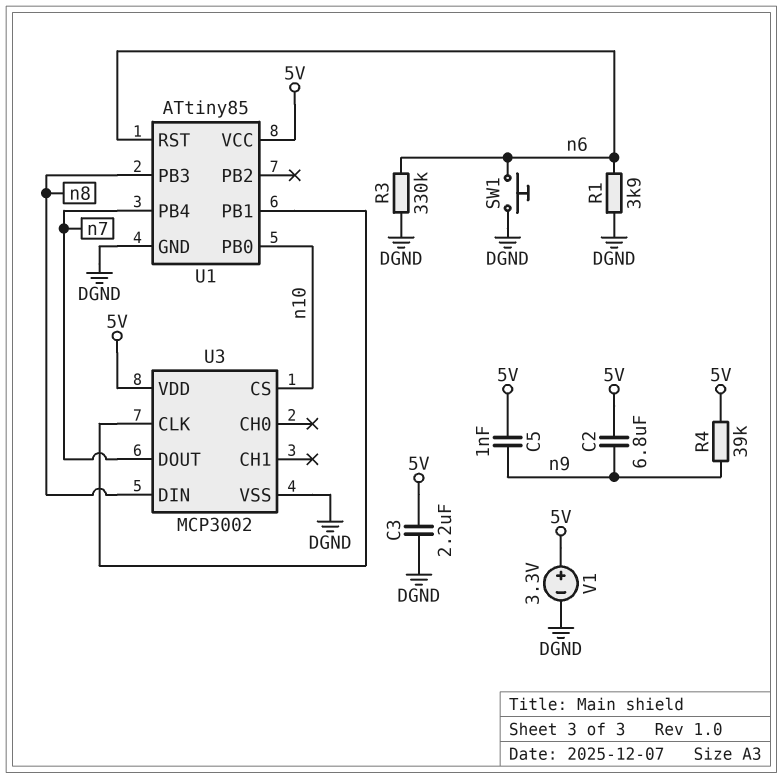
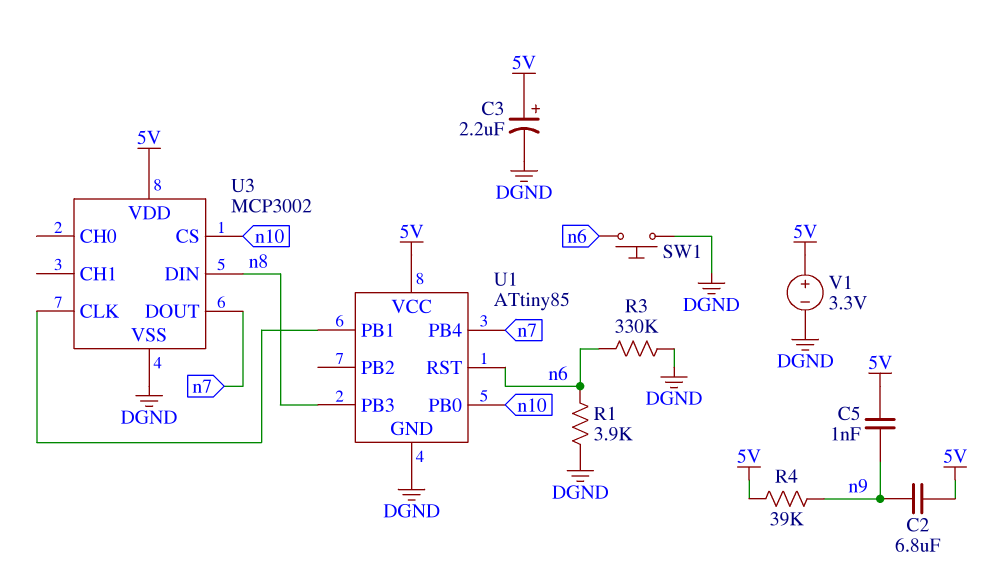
C3: 2.2uF (5V, DGND) -> 2.2uF (plus 5V, minus DGND)

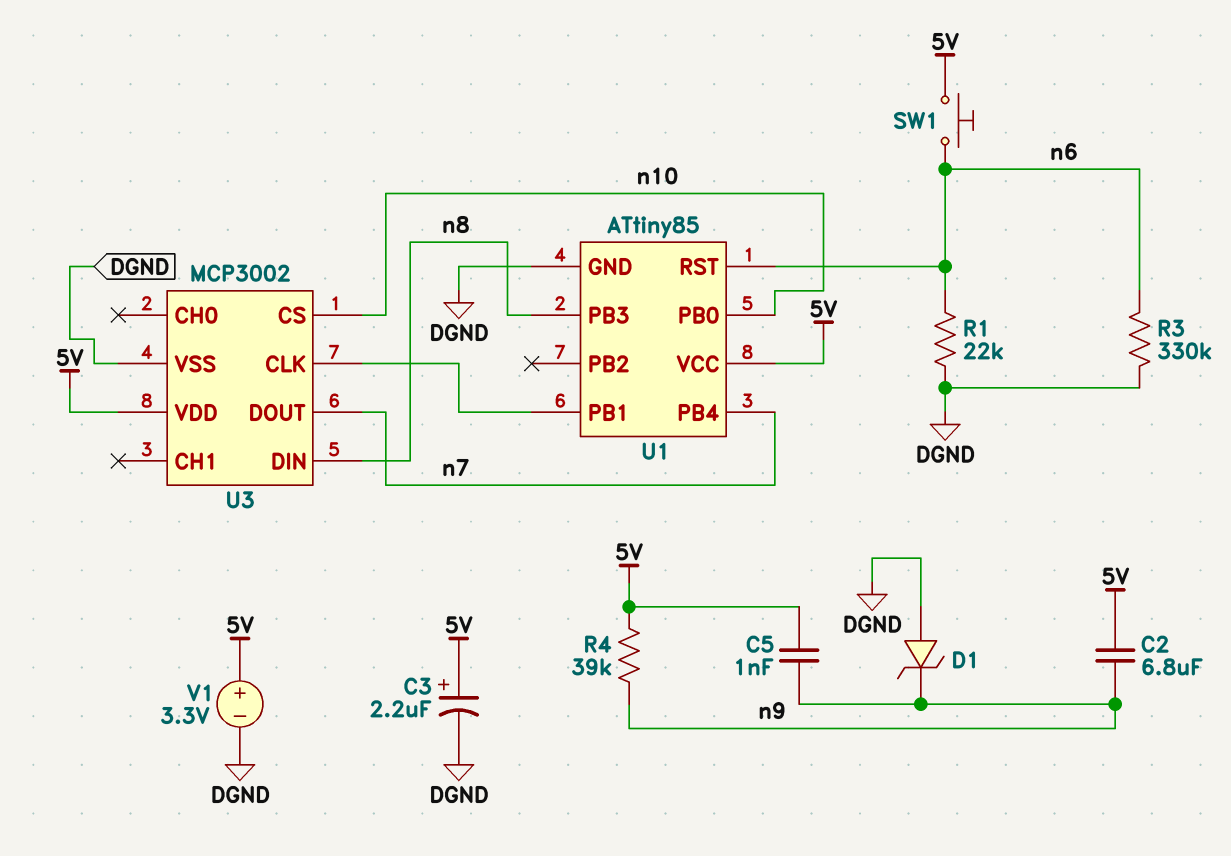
D1: none -> zener (A DGND, K n9)
R1: 3.9k (DGND, n6) -> 22k (DGND, n6)
SW1: button (DGND, n6) -> button (5V, n6)

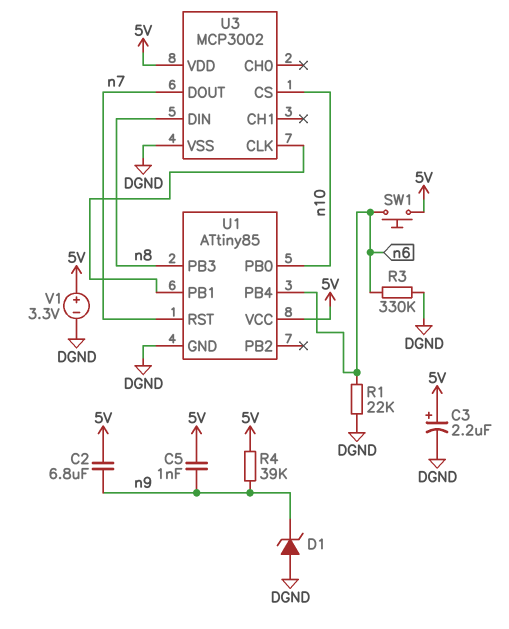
U1 pin PB4: n7 -> n6
U1 pin RST: n6 -> n7

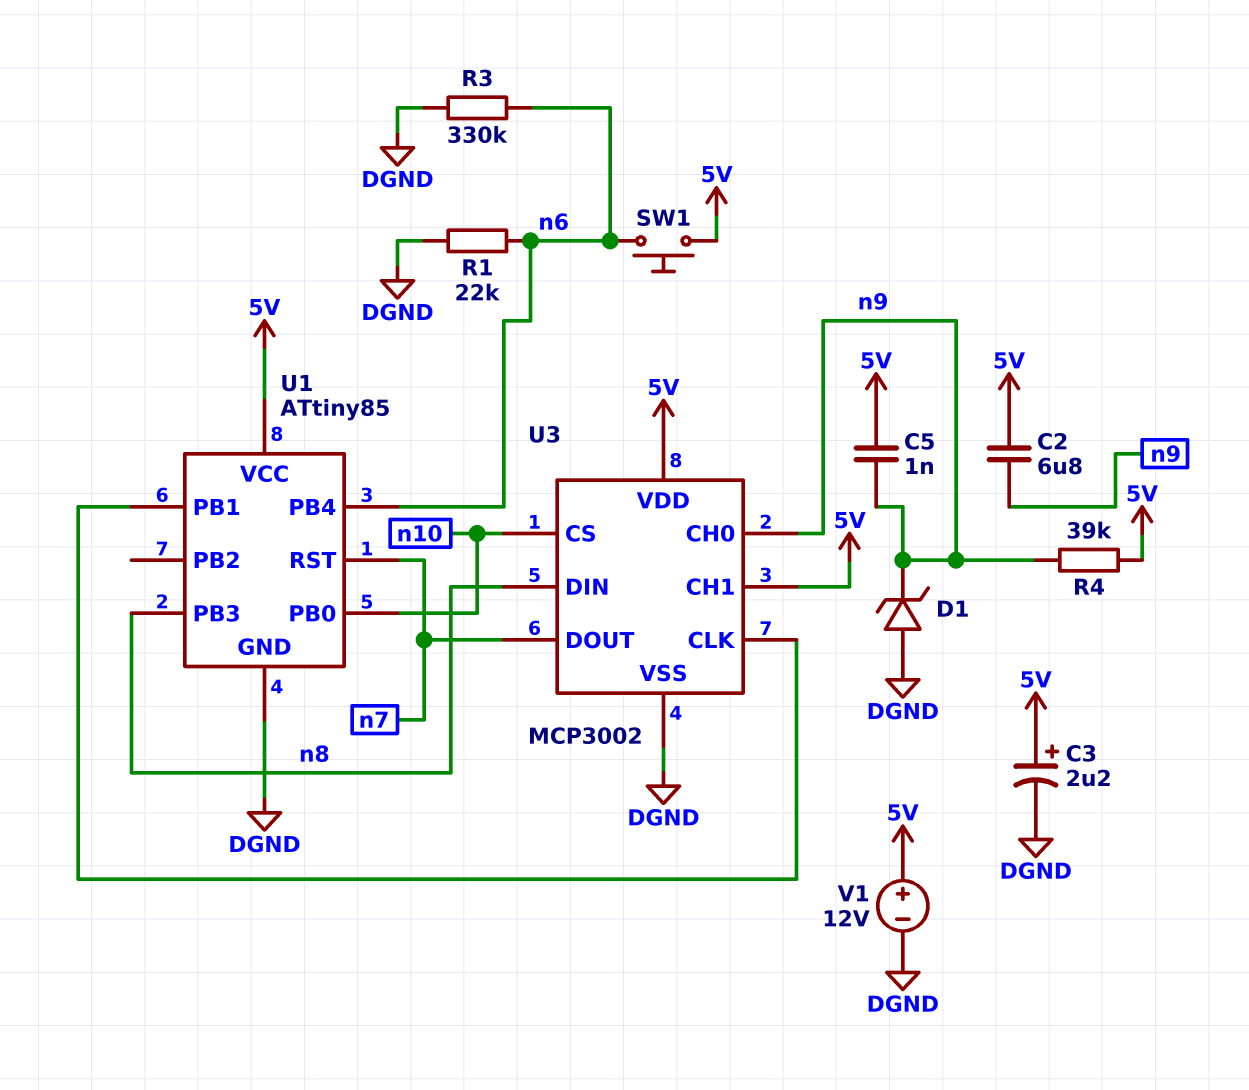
U3 pin CH0: none -> n9
U3 pin CH1: none -> 5V
V1: 3.3V (plus 5V, minus DGND) -> 12V (plus 5V, minus DGND)

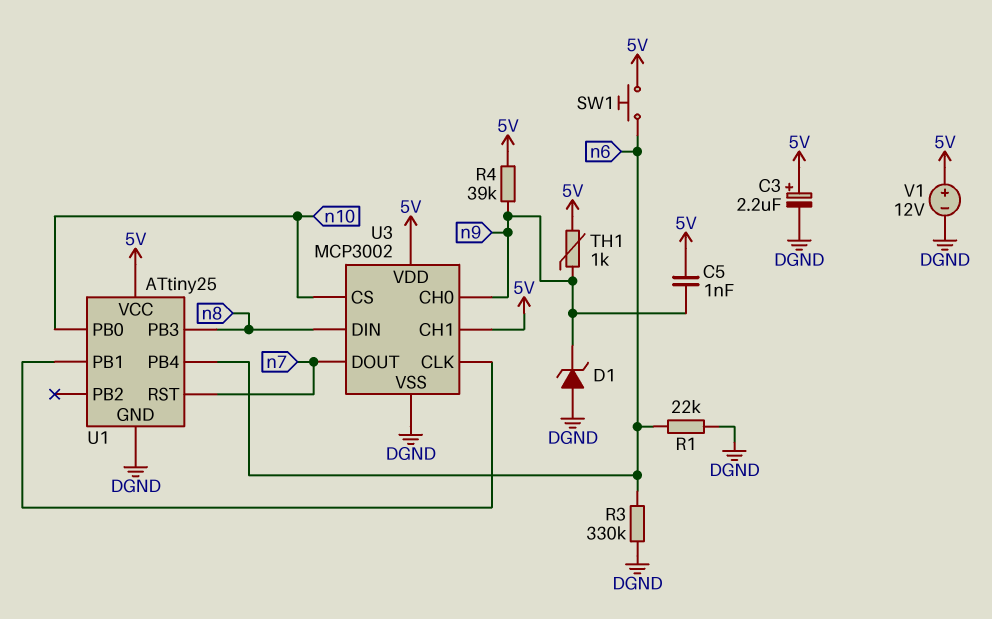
C2: 6.8uF (5V, n9) -> none
TH1: none -> 1k (5V, n9)
U1: ATtiny85 -> ATtiny25

